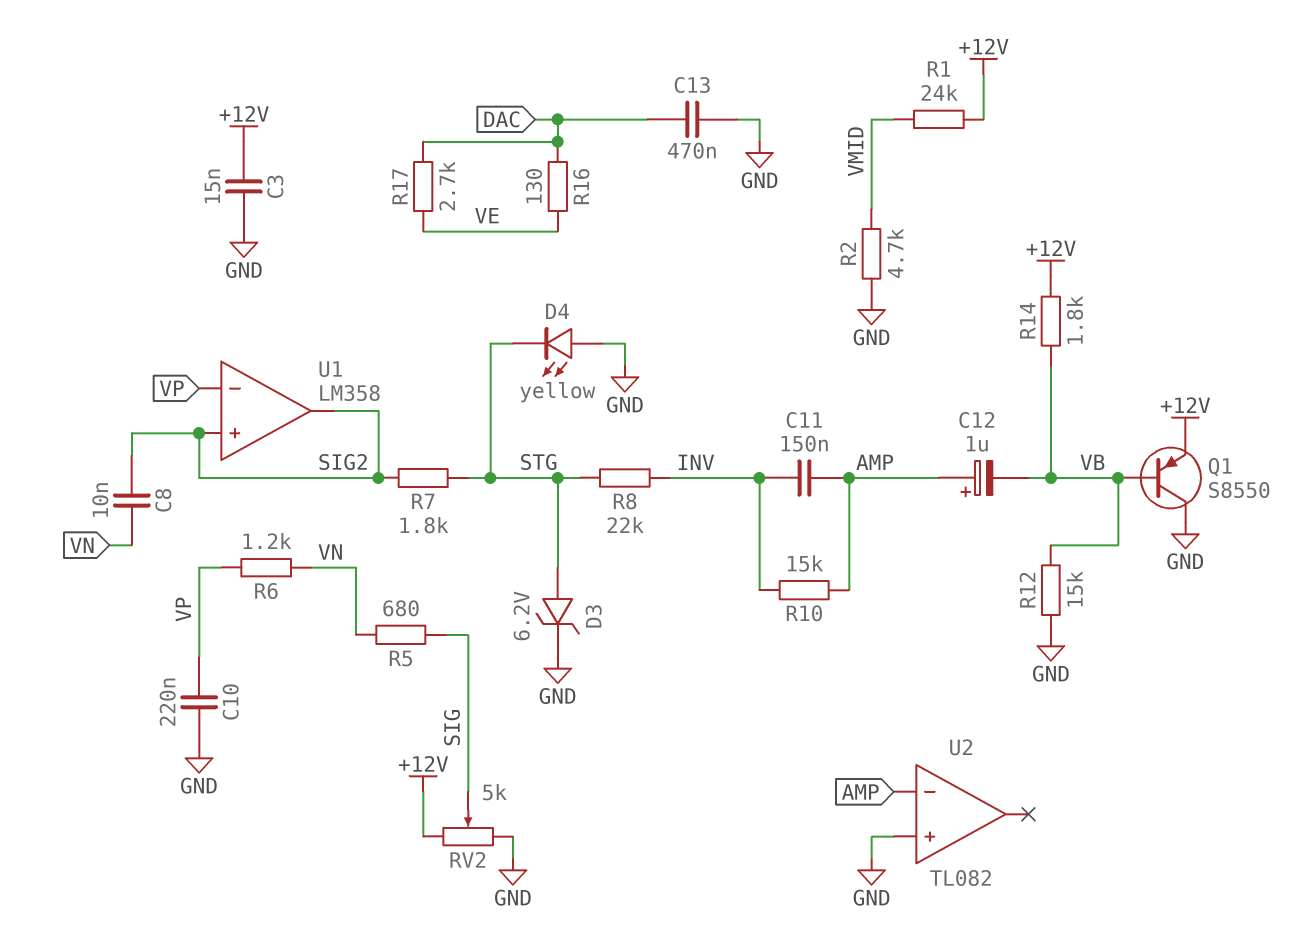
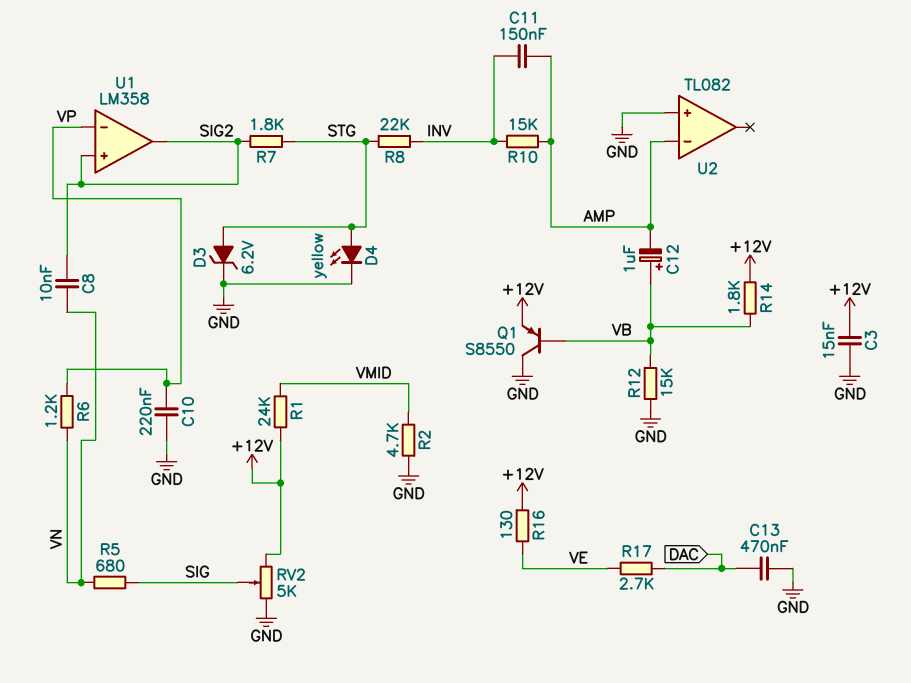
C12: 1uF (plus AMP, minus VB) -> 1uF (plus VB, minus AMP)
D4: LED yellow (A GND, K STG) -> LED yellow (A STG, K GND)
R16: 130 (DAC, VE) -> 130 (+12V, VE)

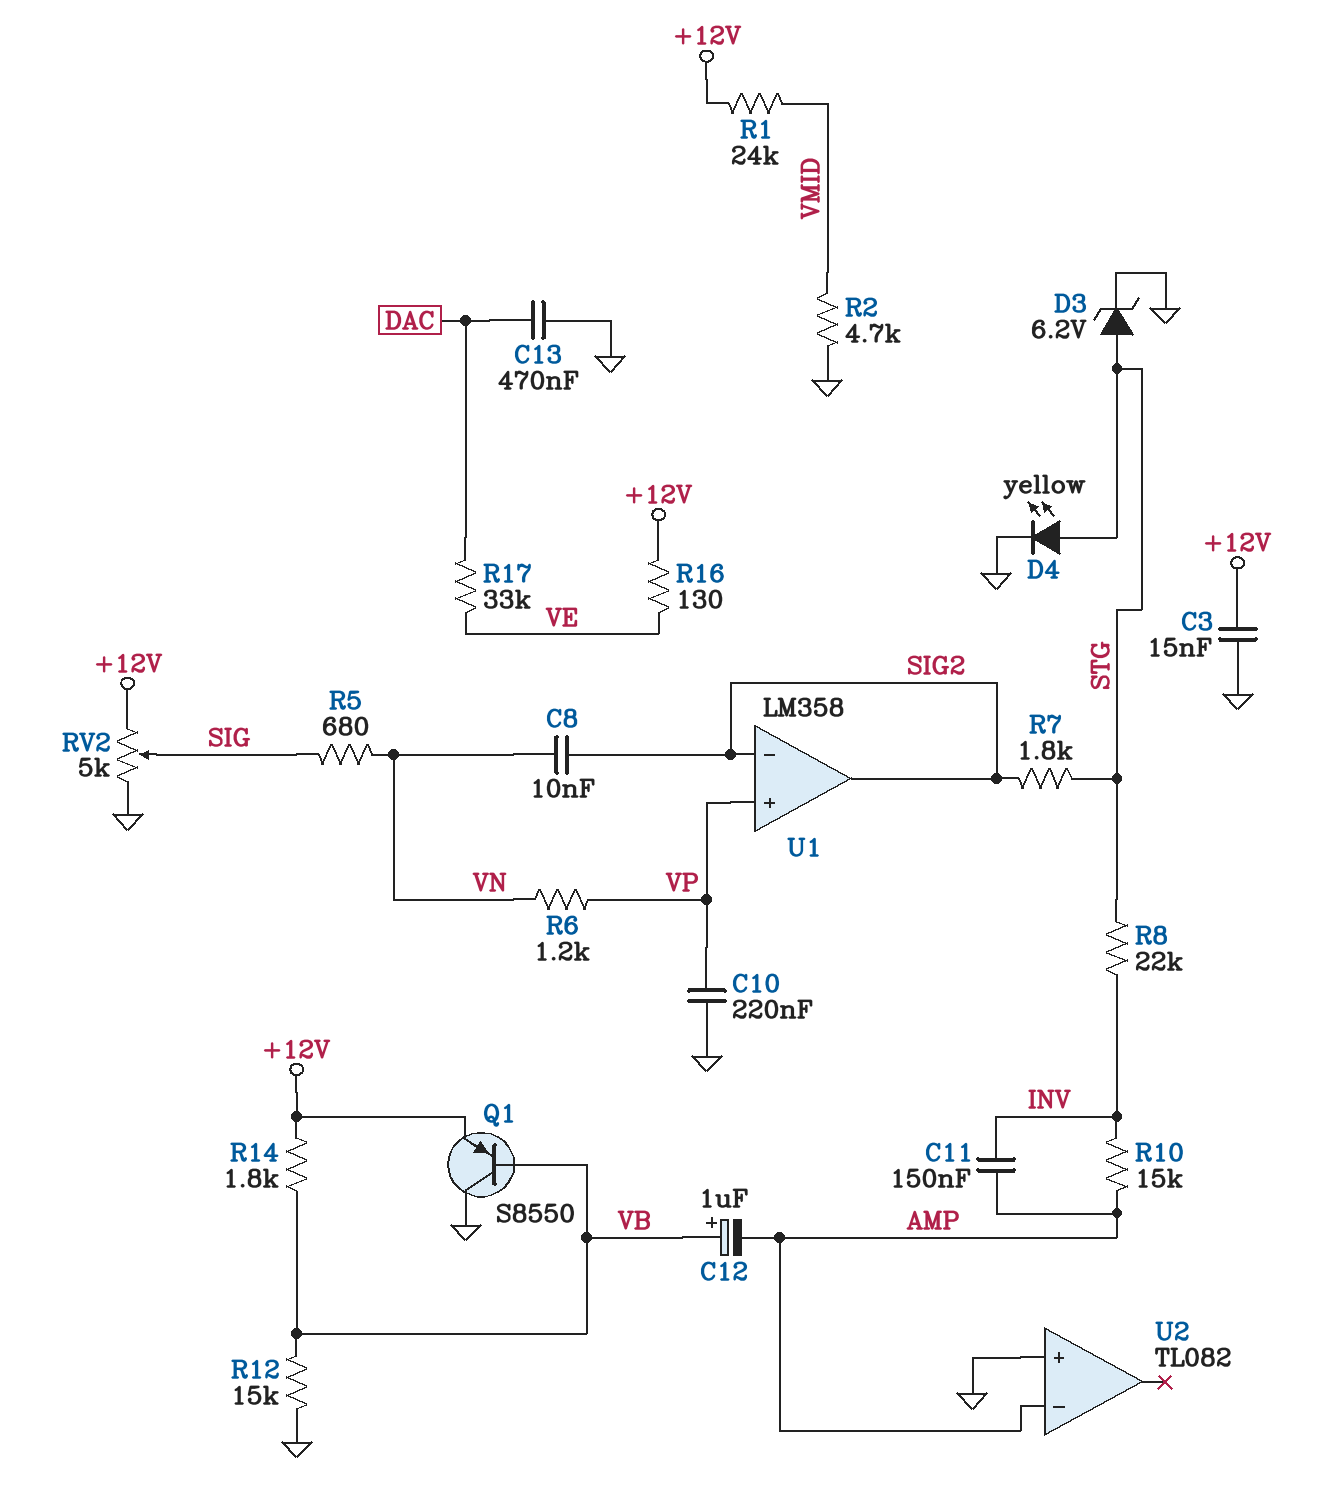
R17: 2.7k (DAC, VE) -> 33k (DAC, VE)
U1 pin in+: SIG2 -> VP
U1 pin in-: VP -> SIG2

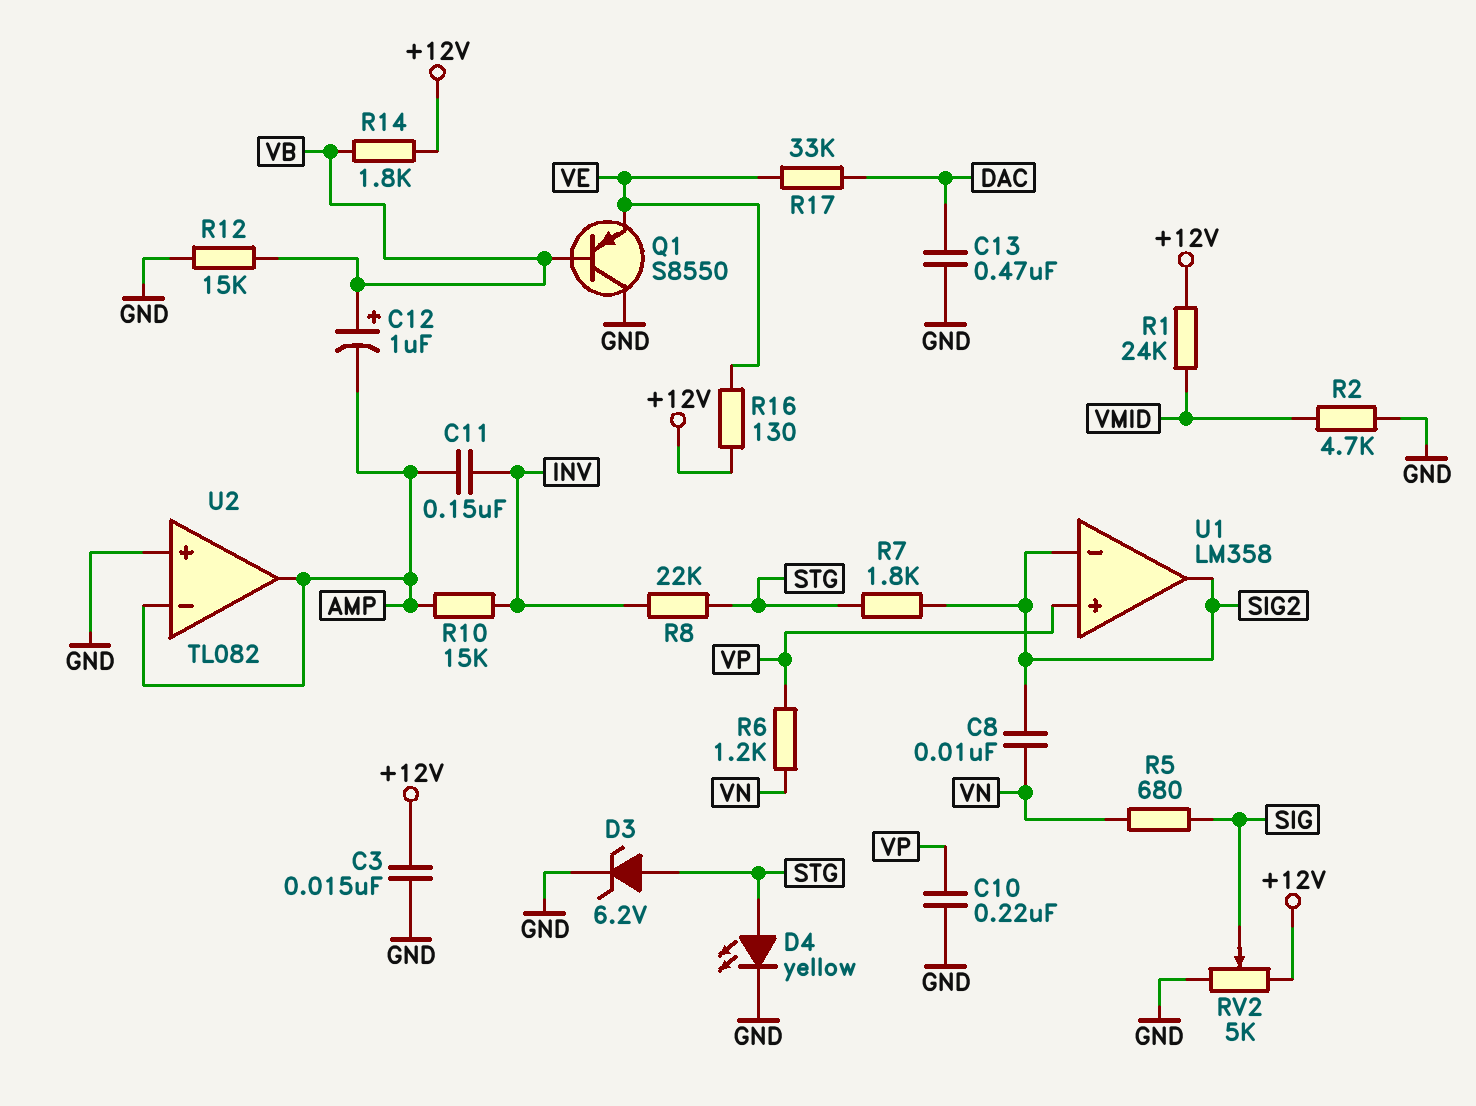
Q1: PNP S8550 (B VB, C GND, E +12V) -> PNP S8550 (B VB, C GND, E VE)
U2 pin out: none -> AMP

